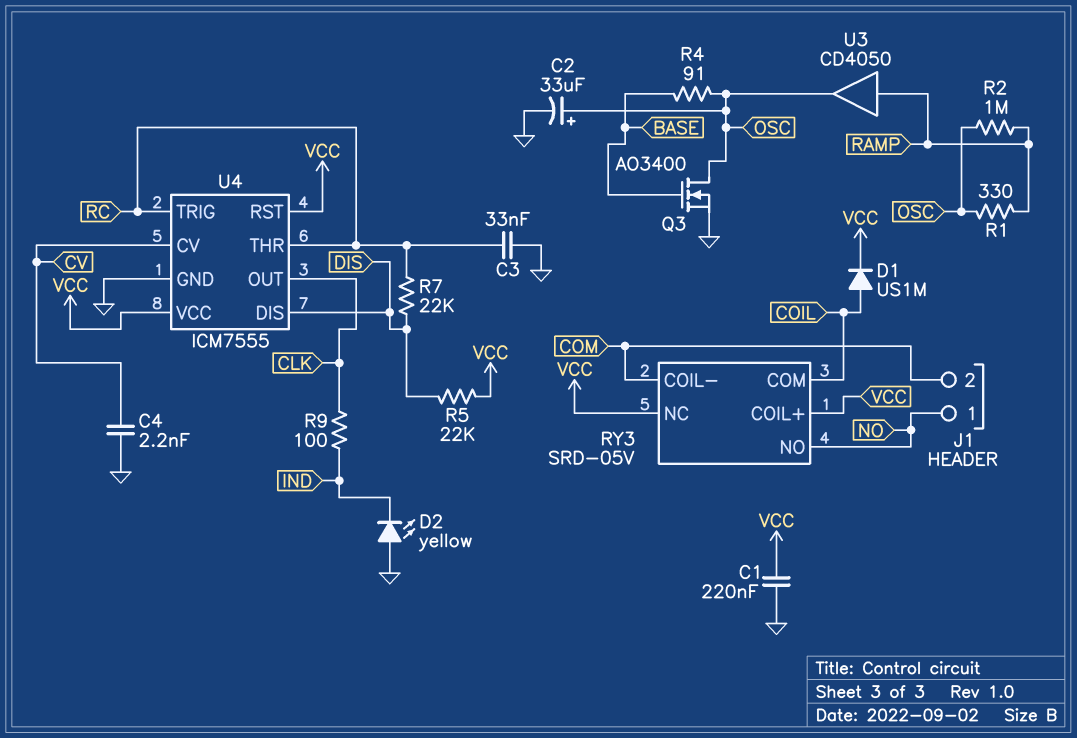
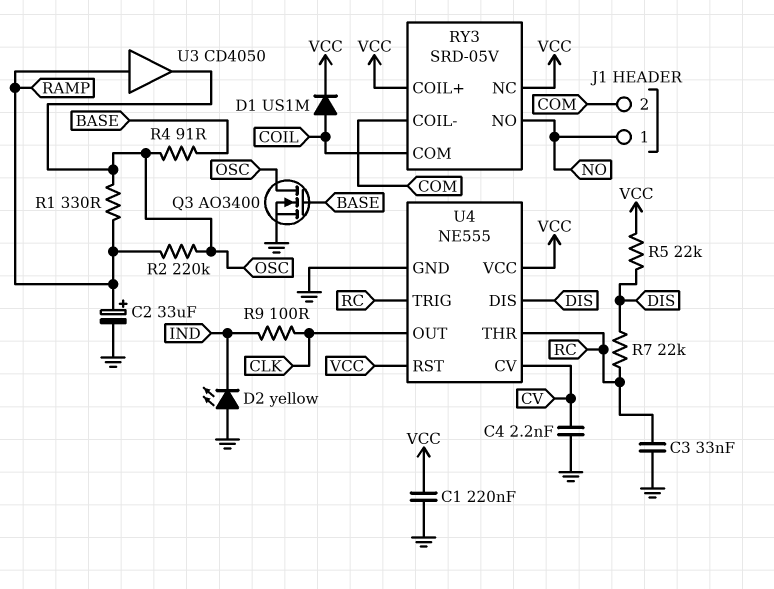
C2: 33uF (plus OSC, minus GND) -> 33uF (plus RAMP, minus GND)
R2: 1M (OSC, RAMP) -> 220k (OSC, RAMP)
U4: ICM7555 -> NE555

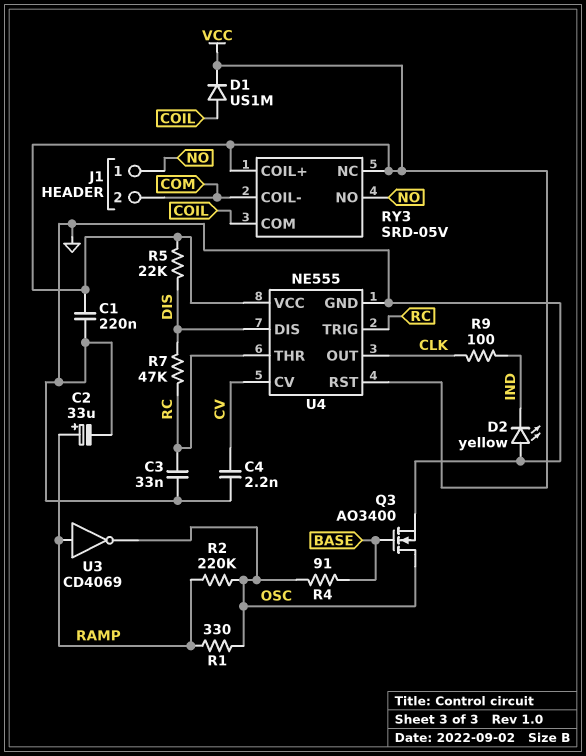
R7: 22k (DIS, RC) -> 47k (DIS, RC)
U3: buffer CD4050 (in RAMP, out OSC) -> NOT CD4069 (in RAMP, out OSC)

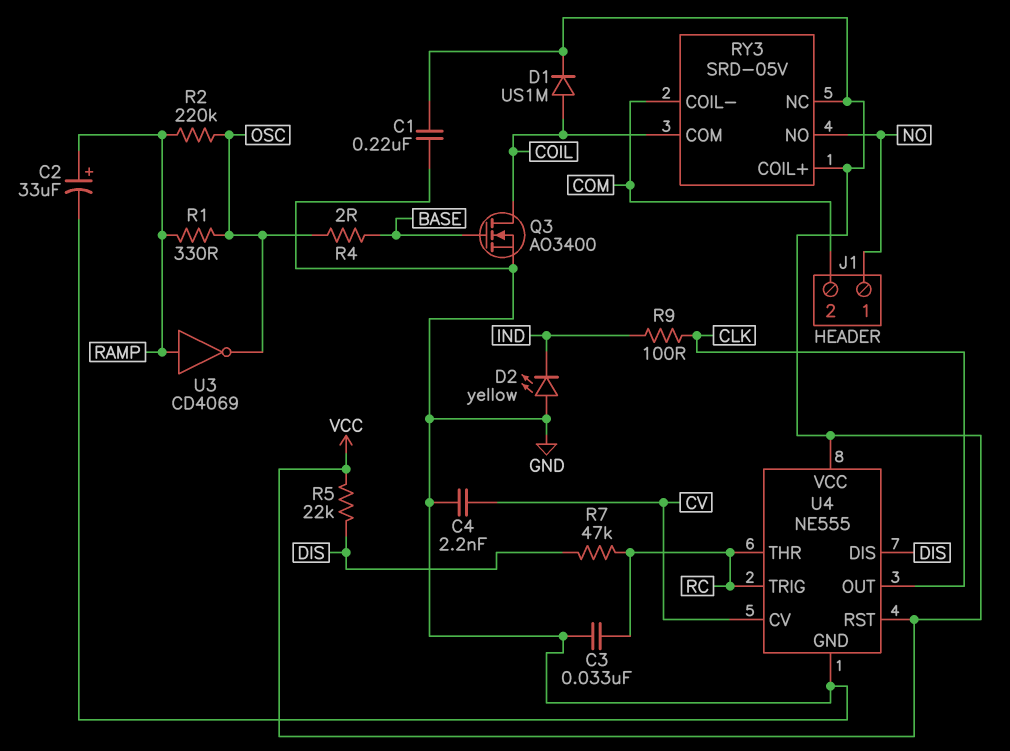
Q3: NMOS AO3400 (G BASE, D OSC, S GND) -> NMOS AO3400 (G BASE, D COIL, S GND)
R4: 91 (BASE, OSC) -> 2 (BASE, OSC)

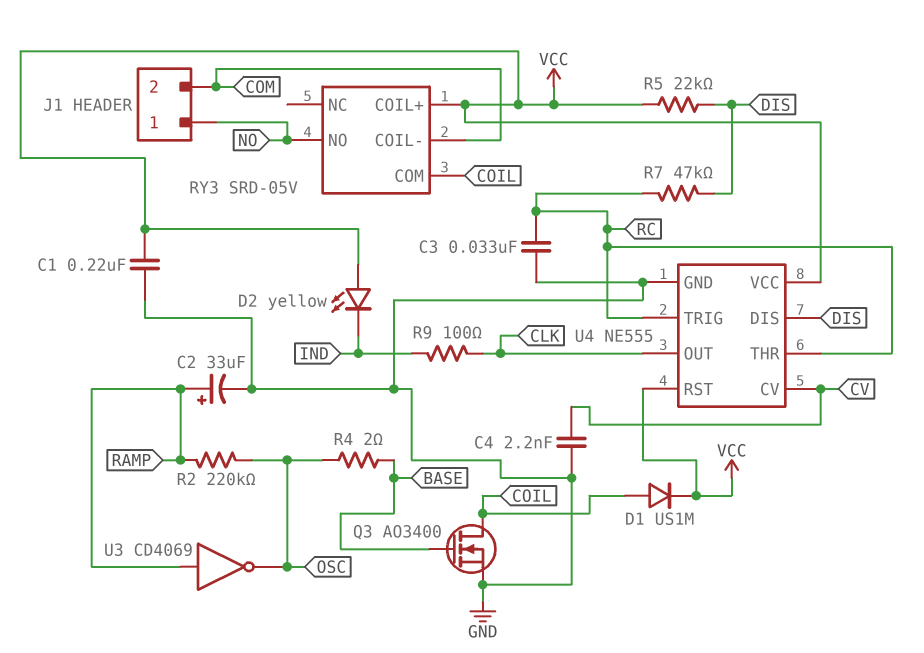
D2: LED yellow (A GND, K IND) -> LED yellow (A VCC, K IND)
R1: 330 (OSC, RAMP) -> none
RY3 pin NC: VCC -> none

